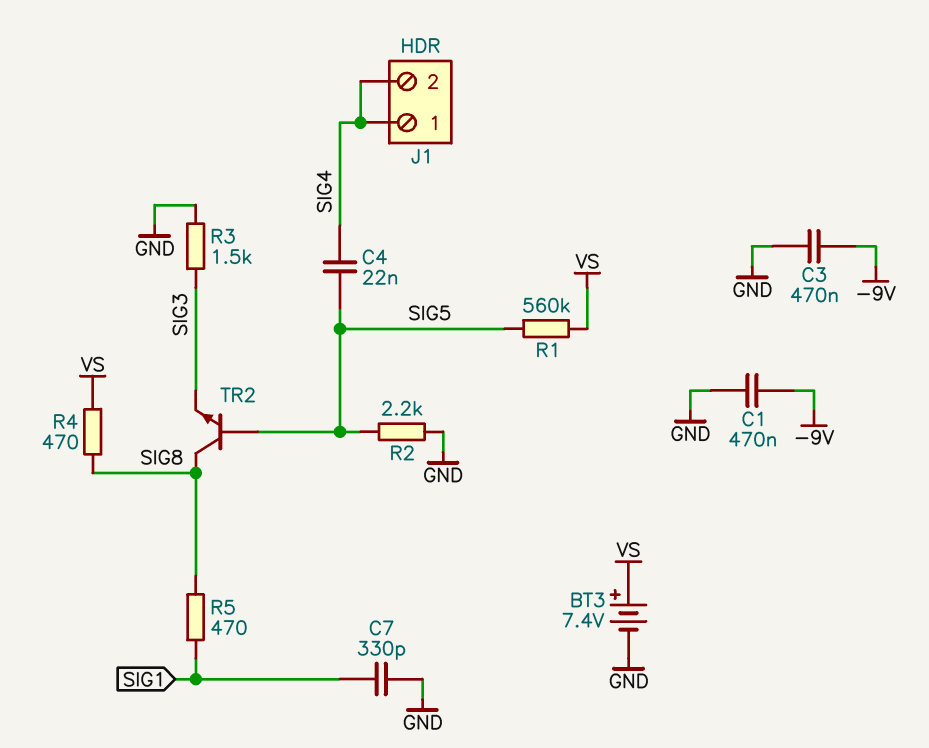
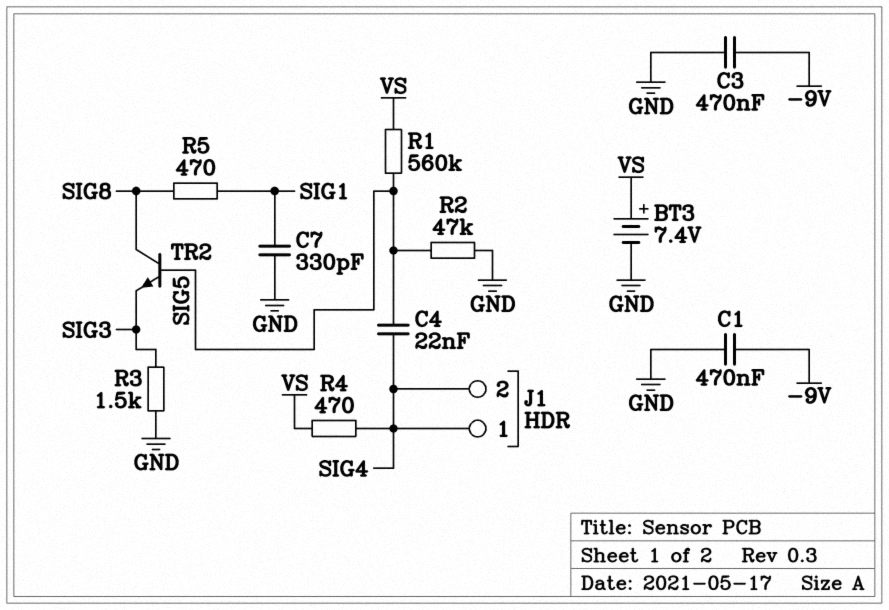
R2: 2.2k (GND, SIG5) -> 47k (GND, SIG5)
R4: 470 (SIG8, VS) -> 470 (SIG4, VS)

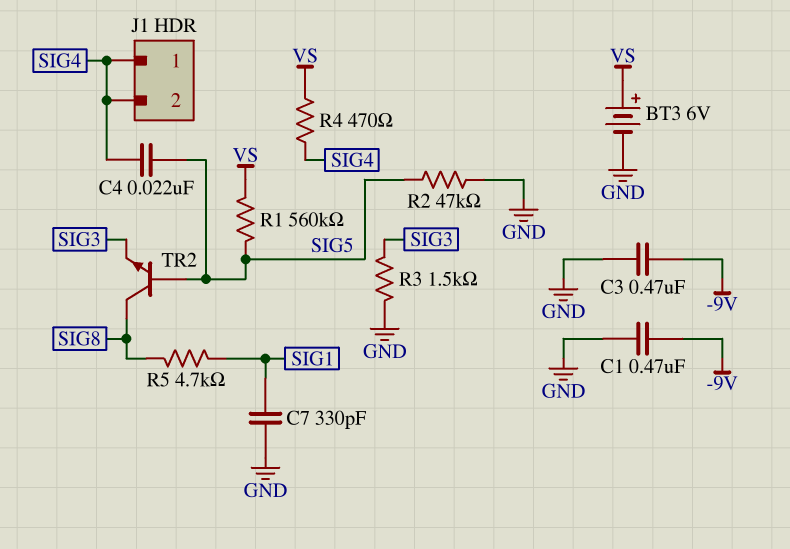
BT3: 7.4V (plus VS, minus GND) -> 6V (plus VS, minus GND)
R5: 470 (SIG1, SIG8) -> 4.7k (SIG1, SIG8)

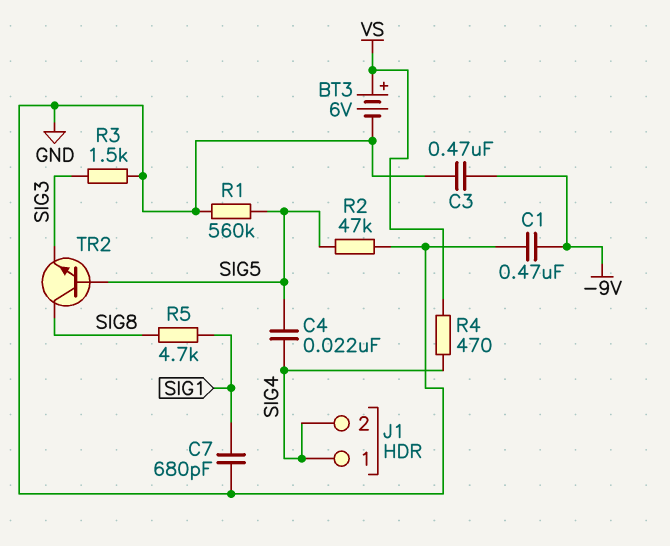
C7: 330pF (GND, SIG1) -> 680pF (GND, SIG1)
R1: 560k (SIG5, VS) -> 560k (GND, SIG5)

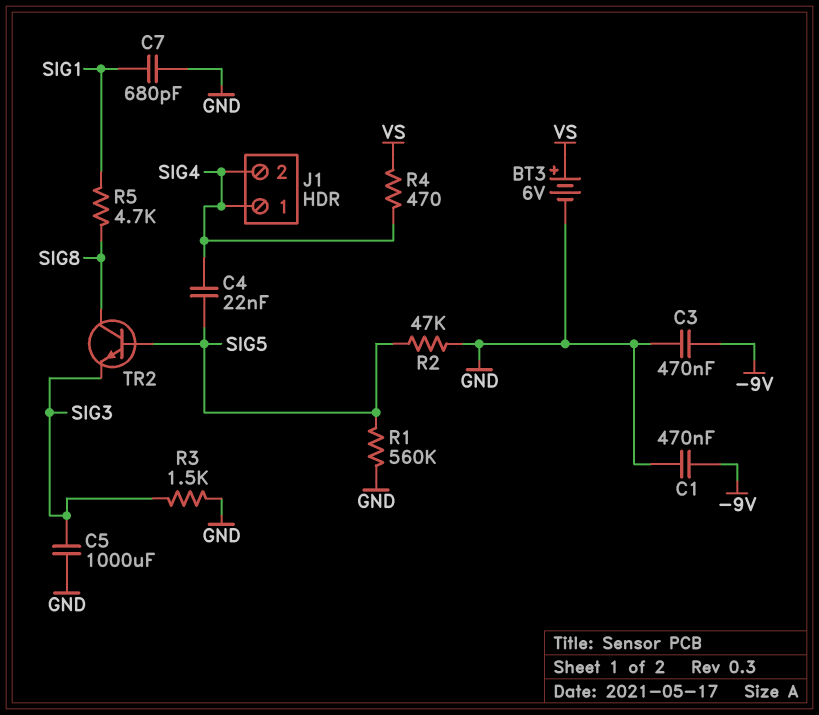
C5: none -> 1000uF (GND, SIG3)

